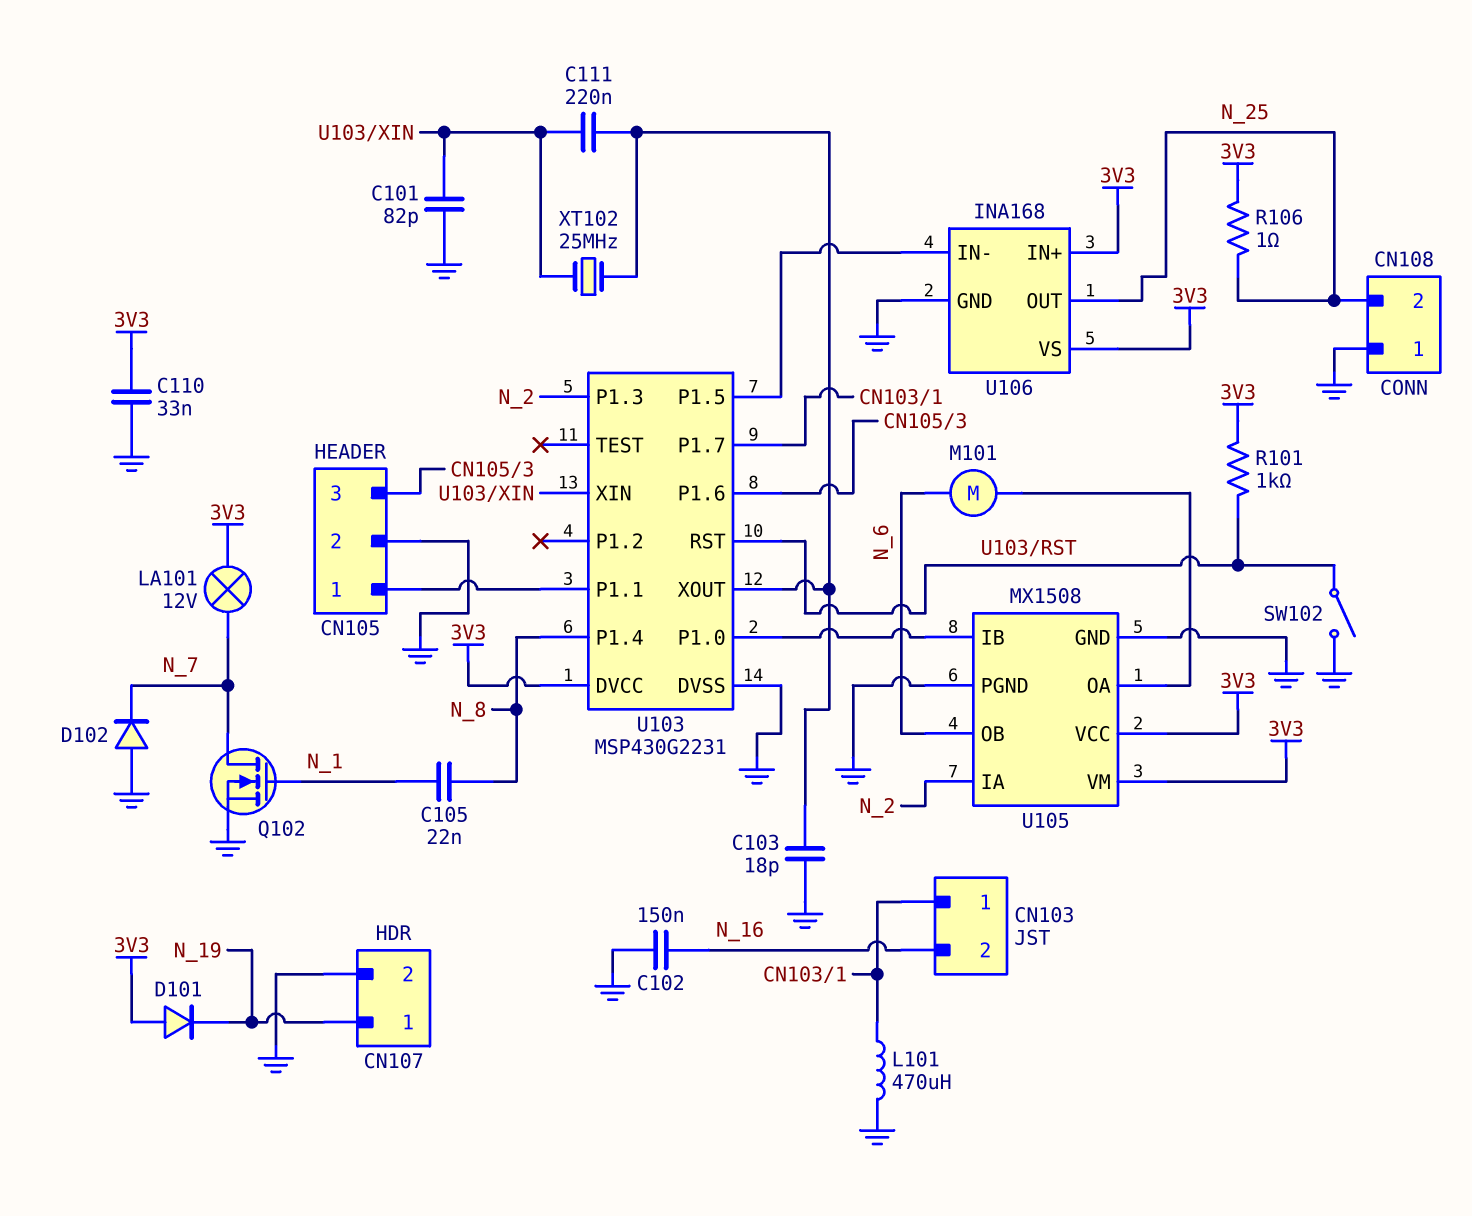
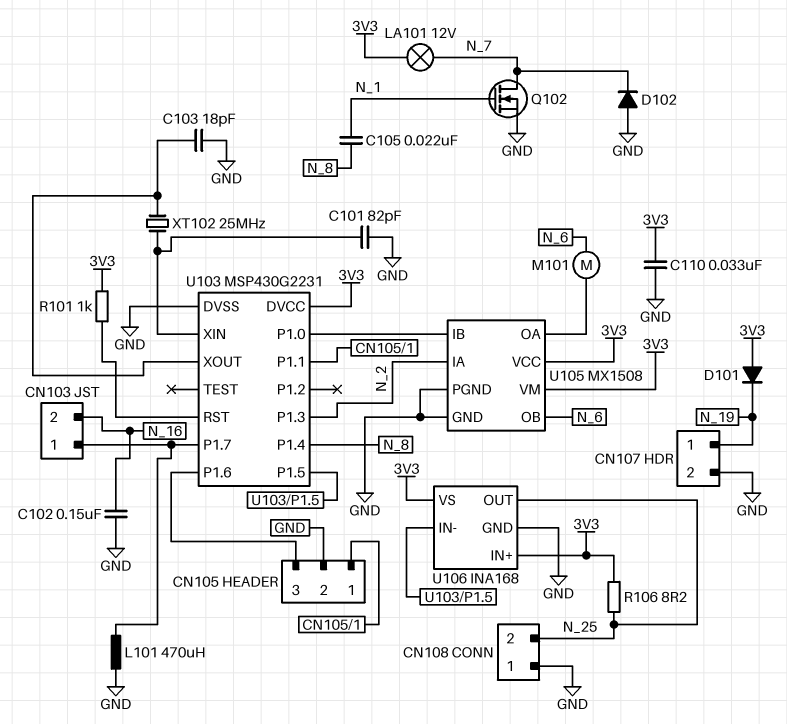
C111: 220nF (U103/XIN, U103/XOUT) -> none
R106: 1 (3V3, N_25) -> 8.2 (3V3, N_25)
SW102: switch (GND, U103/RST) -> none

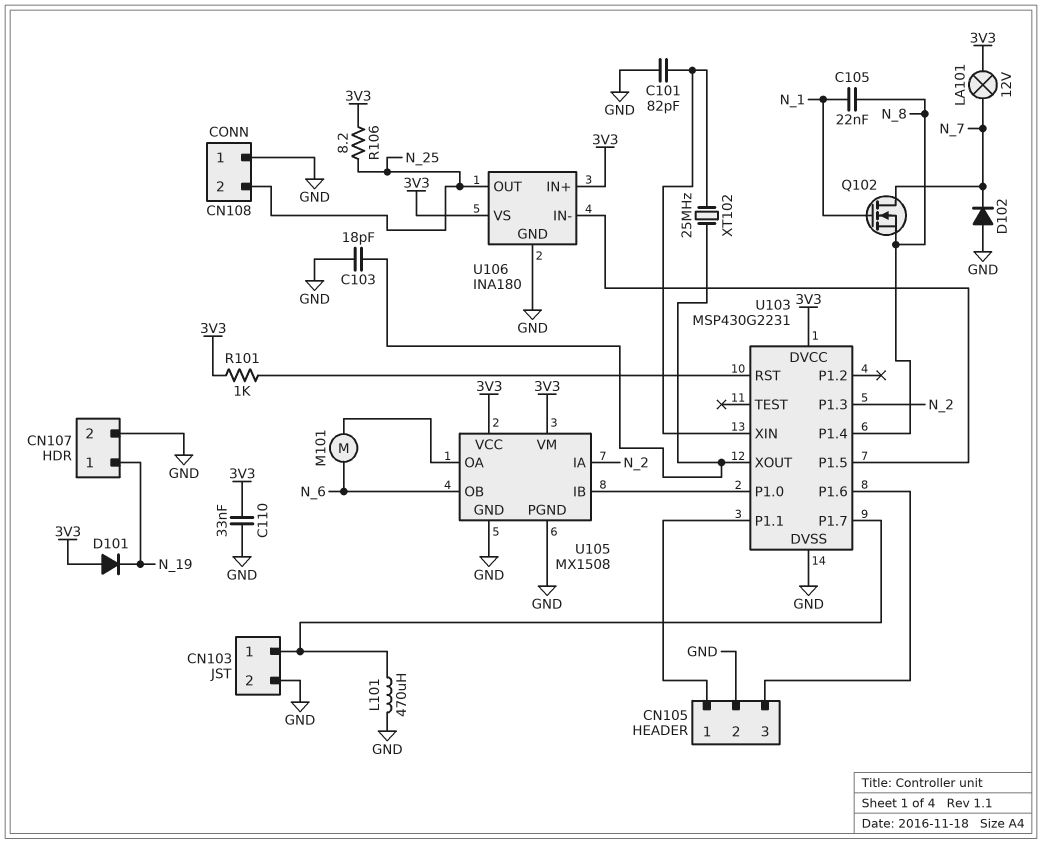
C102: 150nF (GND, N_16) -> none
CN103 pin 2: N_16 -> GND
Q102: NMOS (G N_1, D N_7, S GND) -> NMOS (G N_1, D N_7, S N_8)
U106: INA168 -> INA180

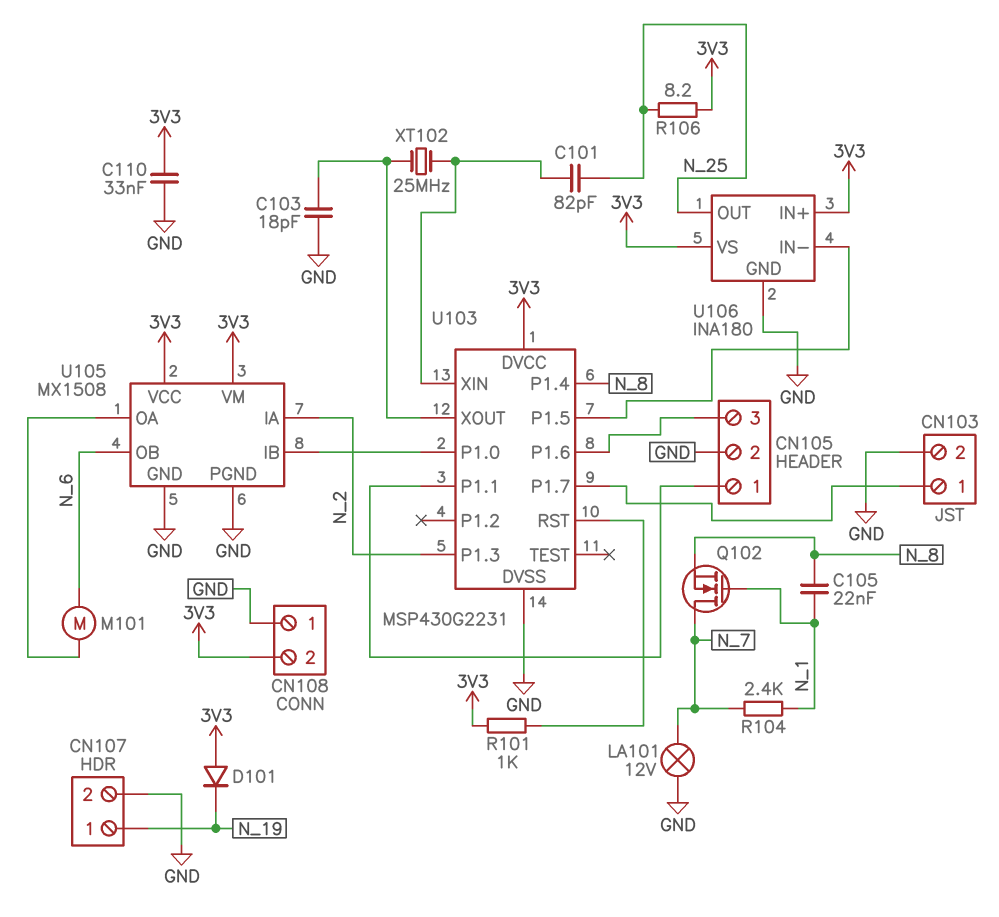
C101: 82pF (GND, U103/XIN) -> 82pF (N_25, U103/XIN)
CN108 pin 2: N_25 -> 3V3
D102: diode (A GND, K N_7) -> none
L101: 470uH (CN103/1, GND) -> none
LA101: lamp 12V (3V3, N_7) -> lamp 12V (GND, N_7)
R104: none -> 2.4k (N_1, N_7)

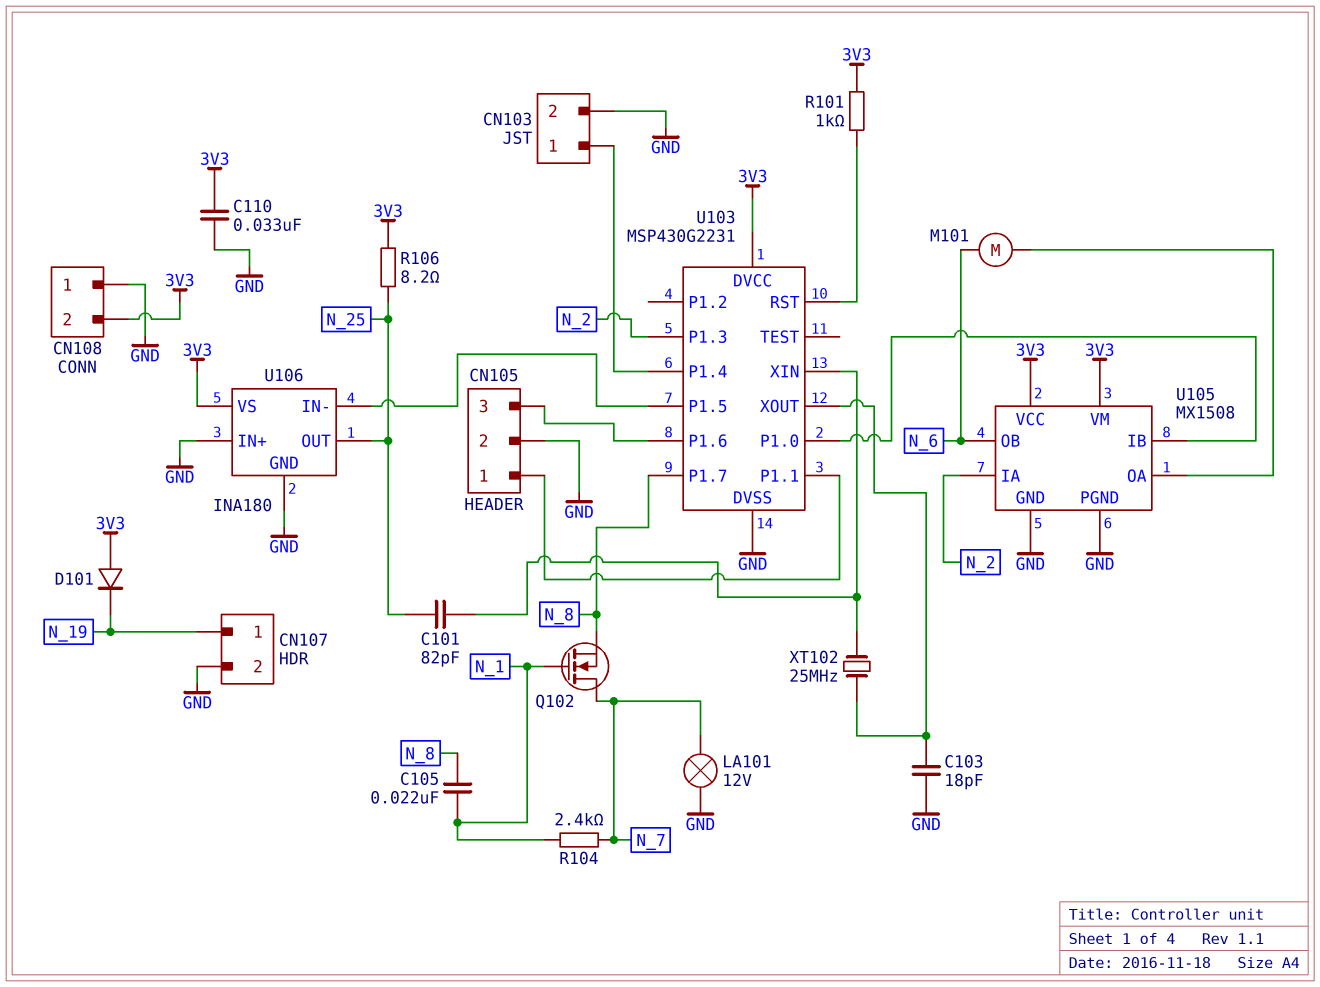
U103 pin P1.4: N_8 -> CN103/1
U103 pin P1.7: CN103/1 -> N_8
U106 pin IN+: 3V3 -> GND

